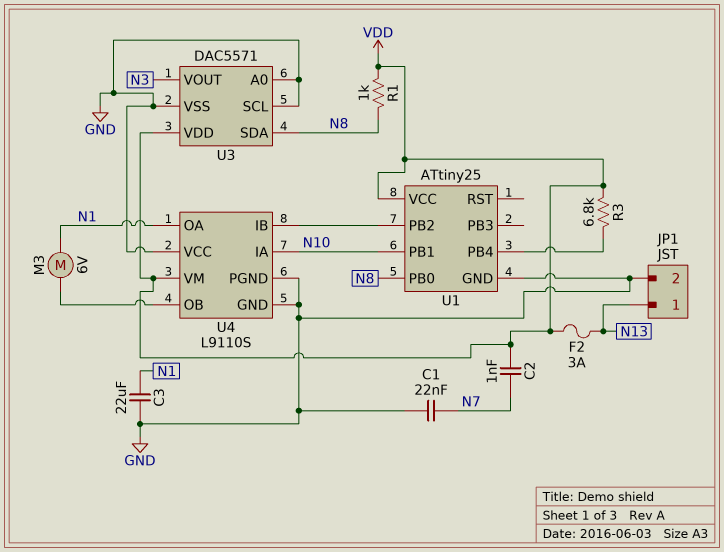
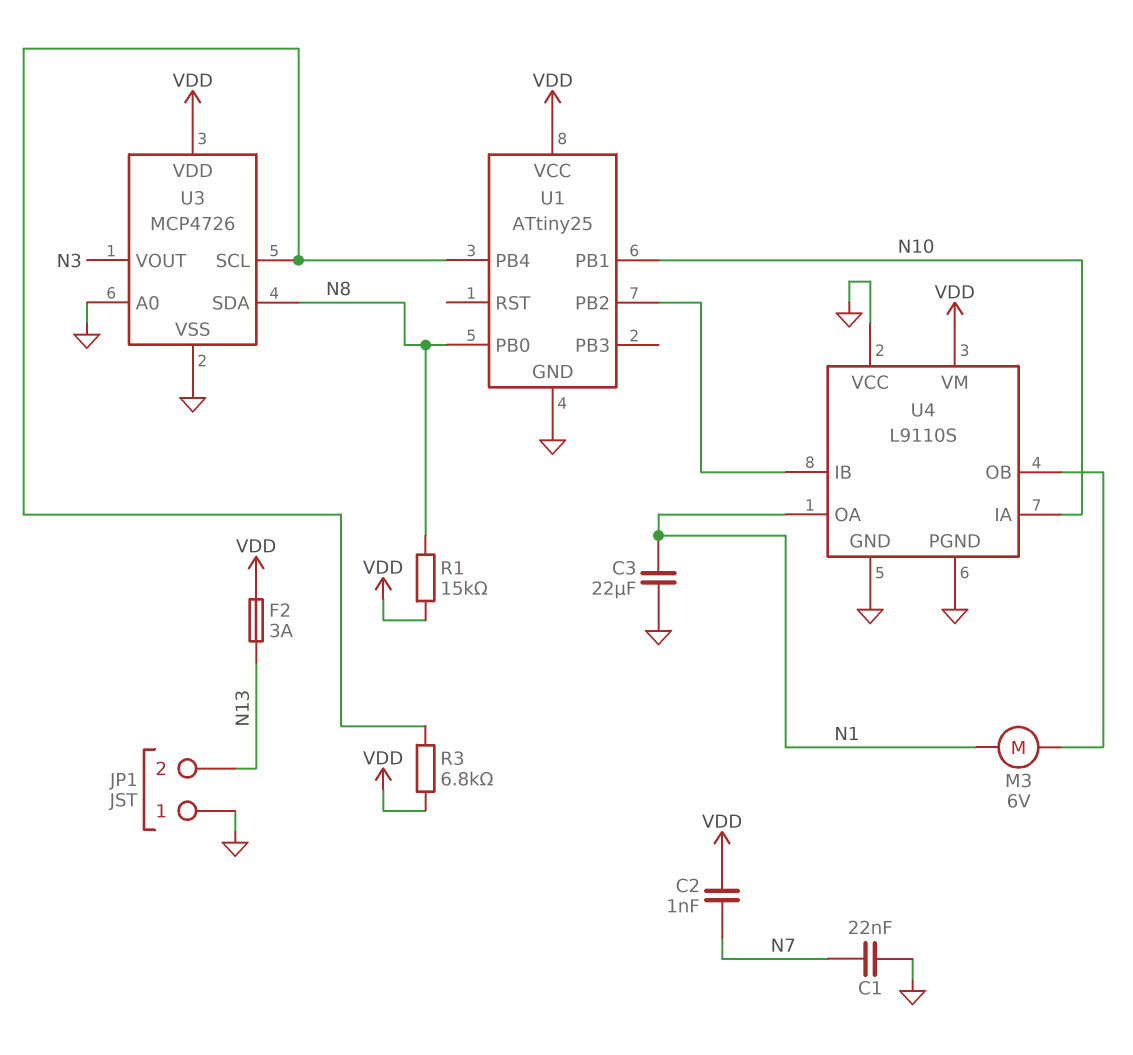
JP1 pin 1: N13 -> GND
JP1 pin 2: GND -> N13
R1: 1k (N8, VDD) -> 15k (N8, VDD)
U3: DAC5571 -> MCP4726
U3 pin SCL: GND -> U1/PB4

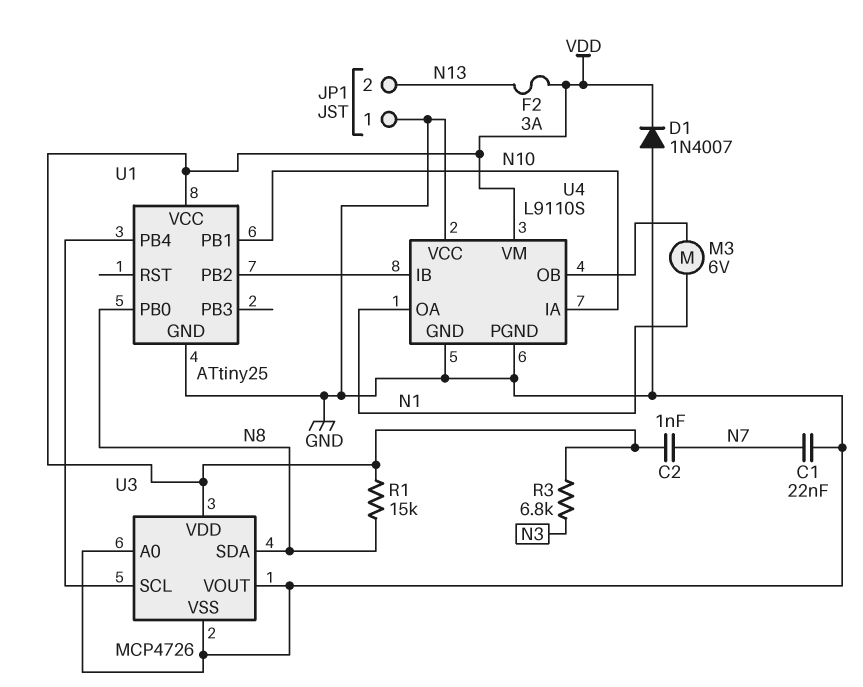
C3: 22uF (GND, N1) -> none
D1: none -> diode 1N4007 (A GND, K VDD)
R3: 6.8k (U1/PB4, VDD) -> 6.8k (N3, VDD)
U3 pin VOUT: N3 -> GND

